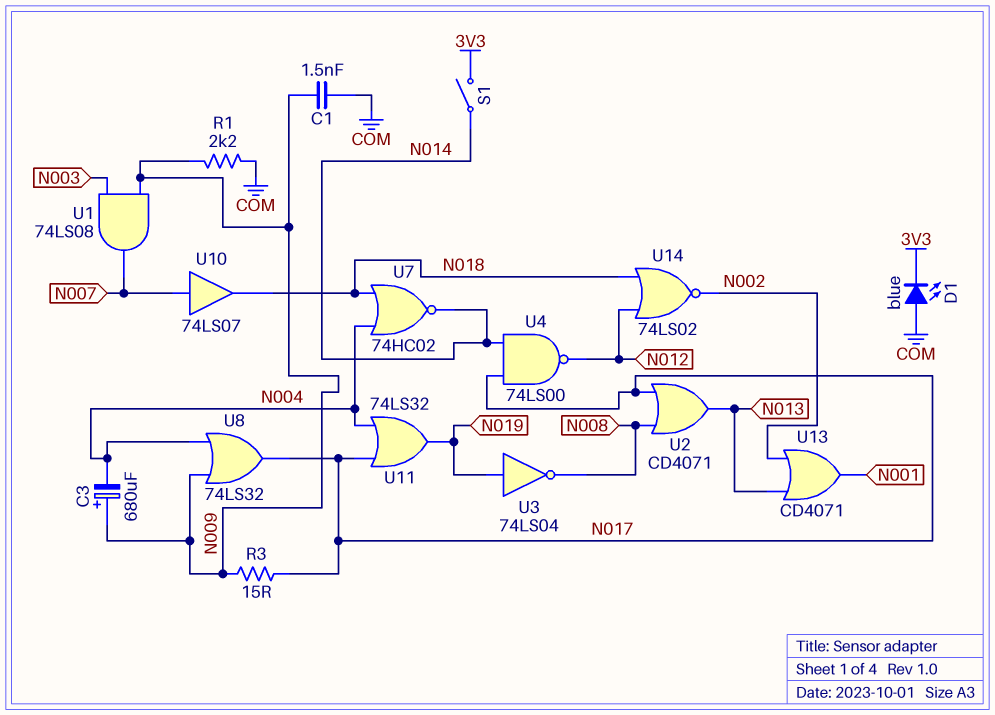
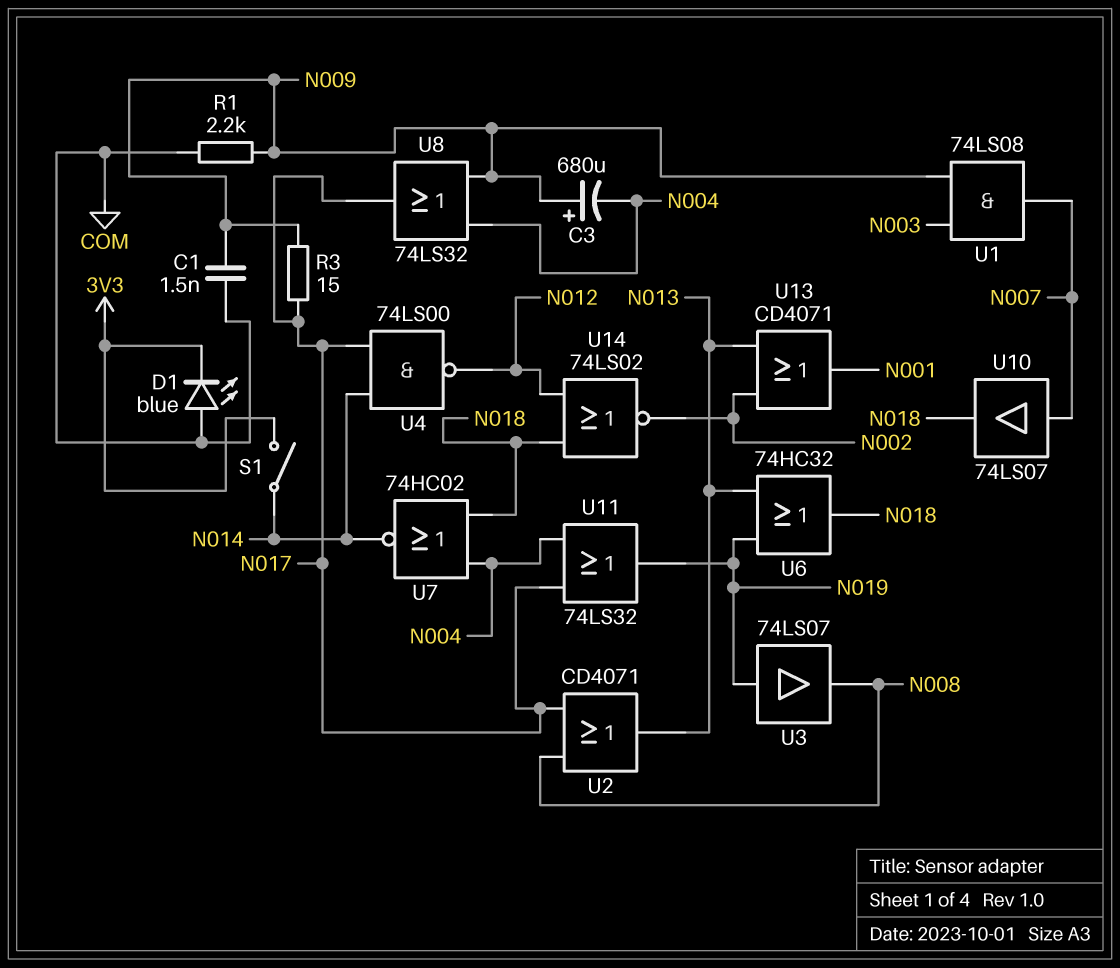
U3: NOT 74LS04 (in N019, out N008) -> buffer 74LS07 (in N019, out N008)
U6: none -> OR 74HC32 (in N013, in N019, out N018)

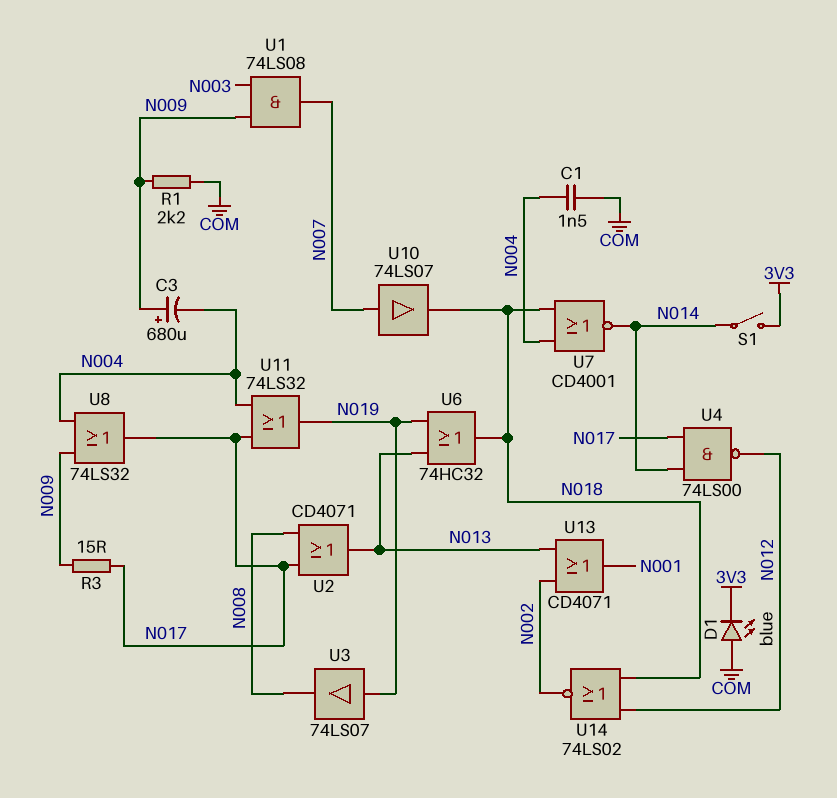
C1: 1.5nF (COM, N009) -> 1.5nF (COM, N004)
U7: NOR 74HC02 (in N004, in N018, out N014) -> NOR CD4001 (in N004, in N018, out N014)

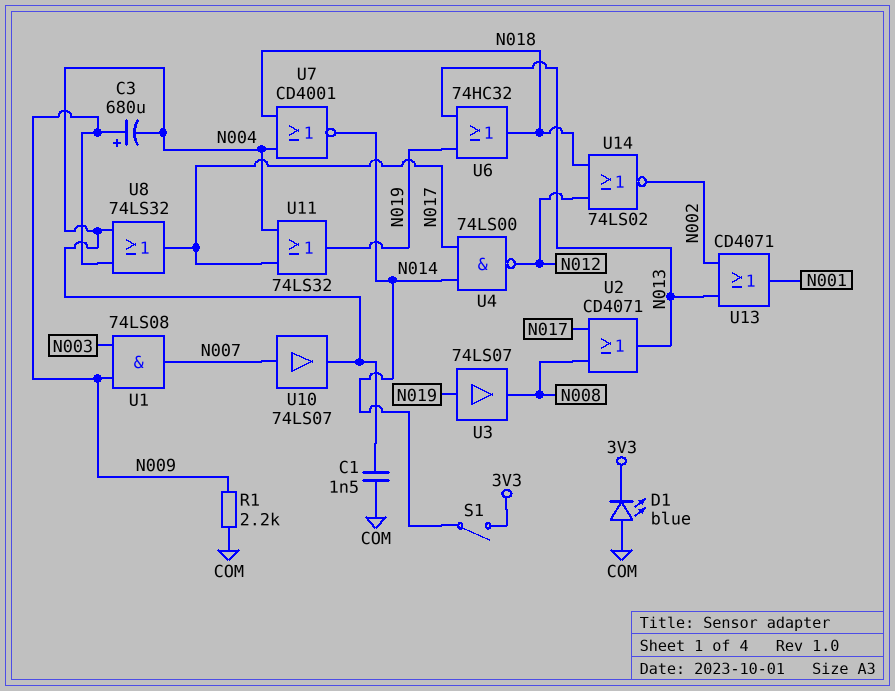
R3: 15 (N009, N017) -> none
U10: buffer 74LS07 (in N007, out N018) -> buffer 74LS07 (in N007, out N004)

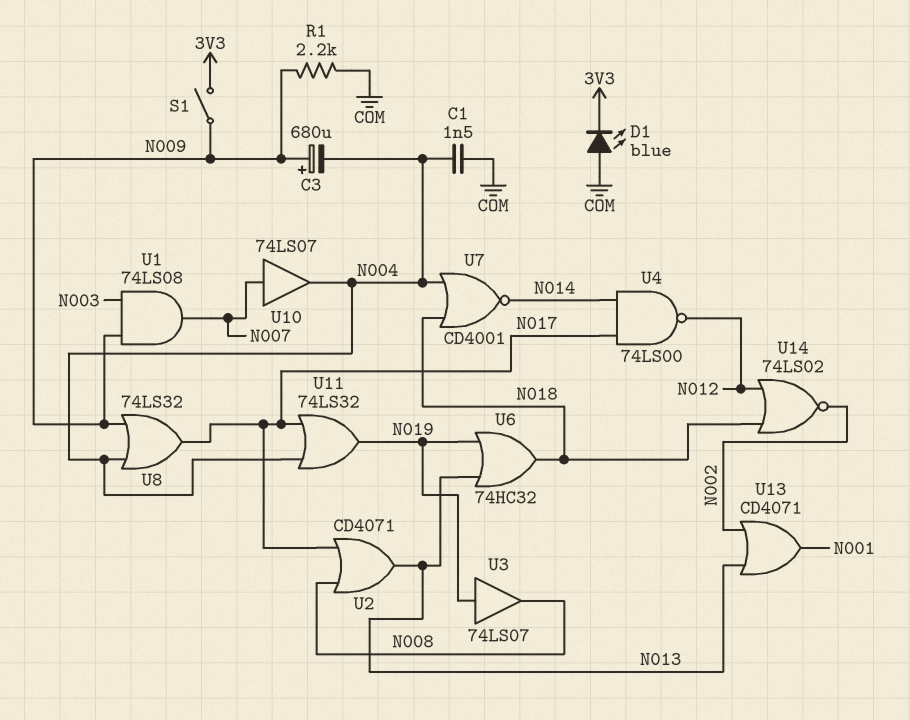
S1: switch (3V3, N014) -> switch (3V3, N009)

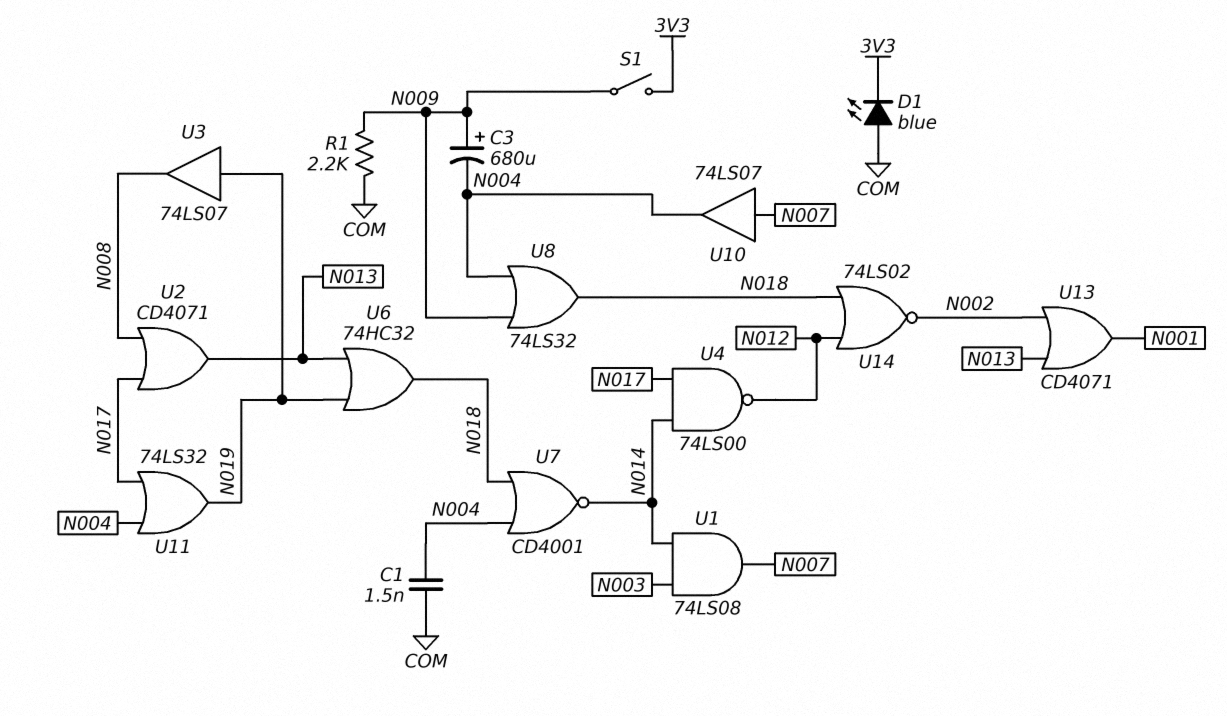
U1: AND 74LS08 (in N003, in N009, out N007) -> AND 74LS08 (in N003, in N014, out N007)
U8: OR 74LS32 (in N004, in N009, out N017) -> OR 74LS32 (in N004, in N009, out N018)

